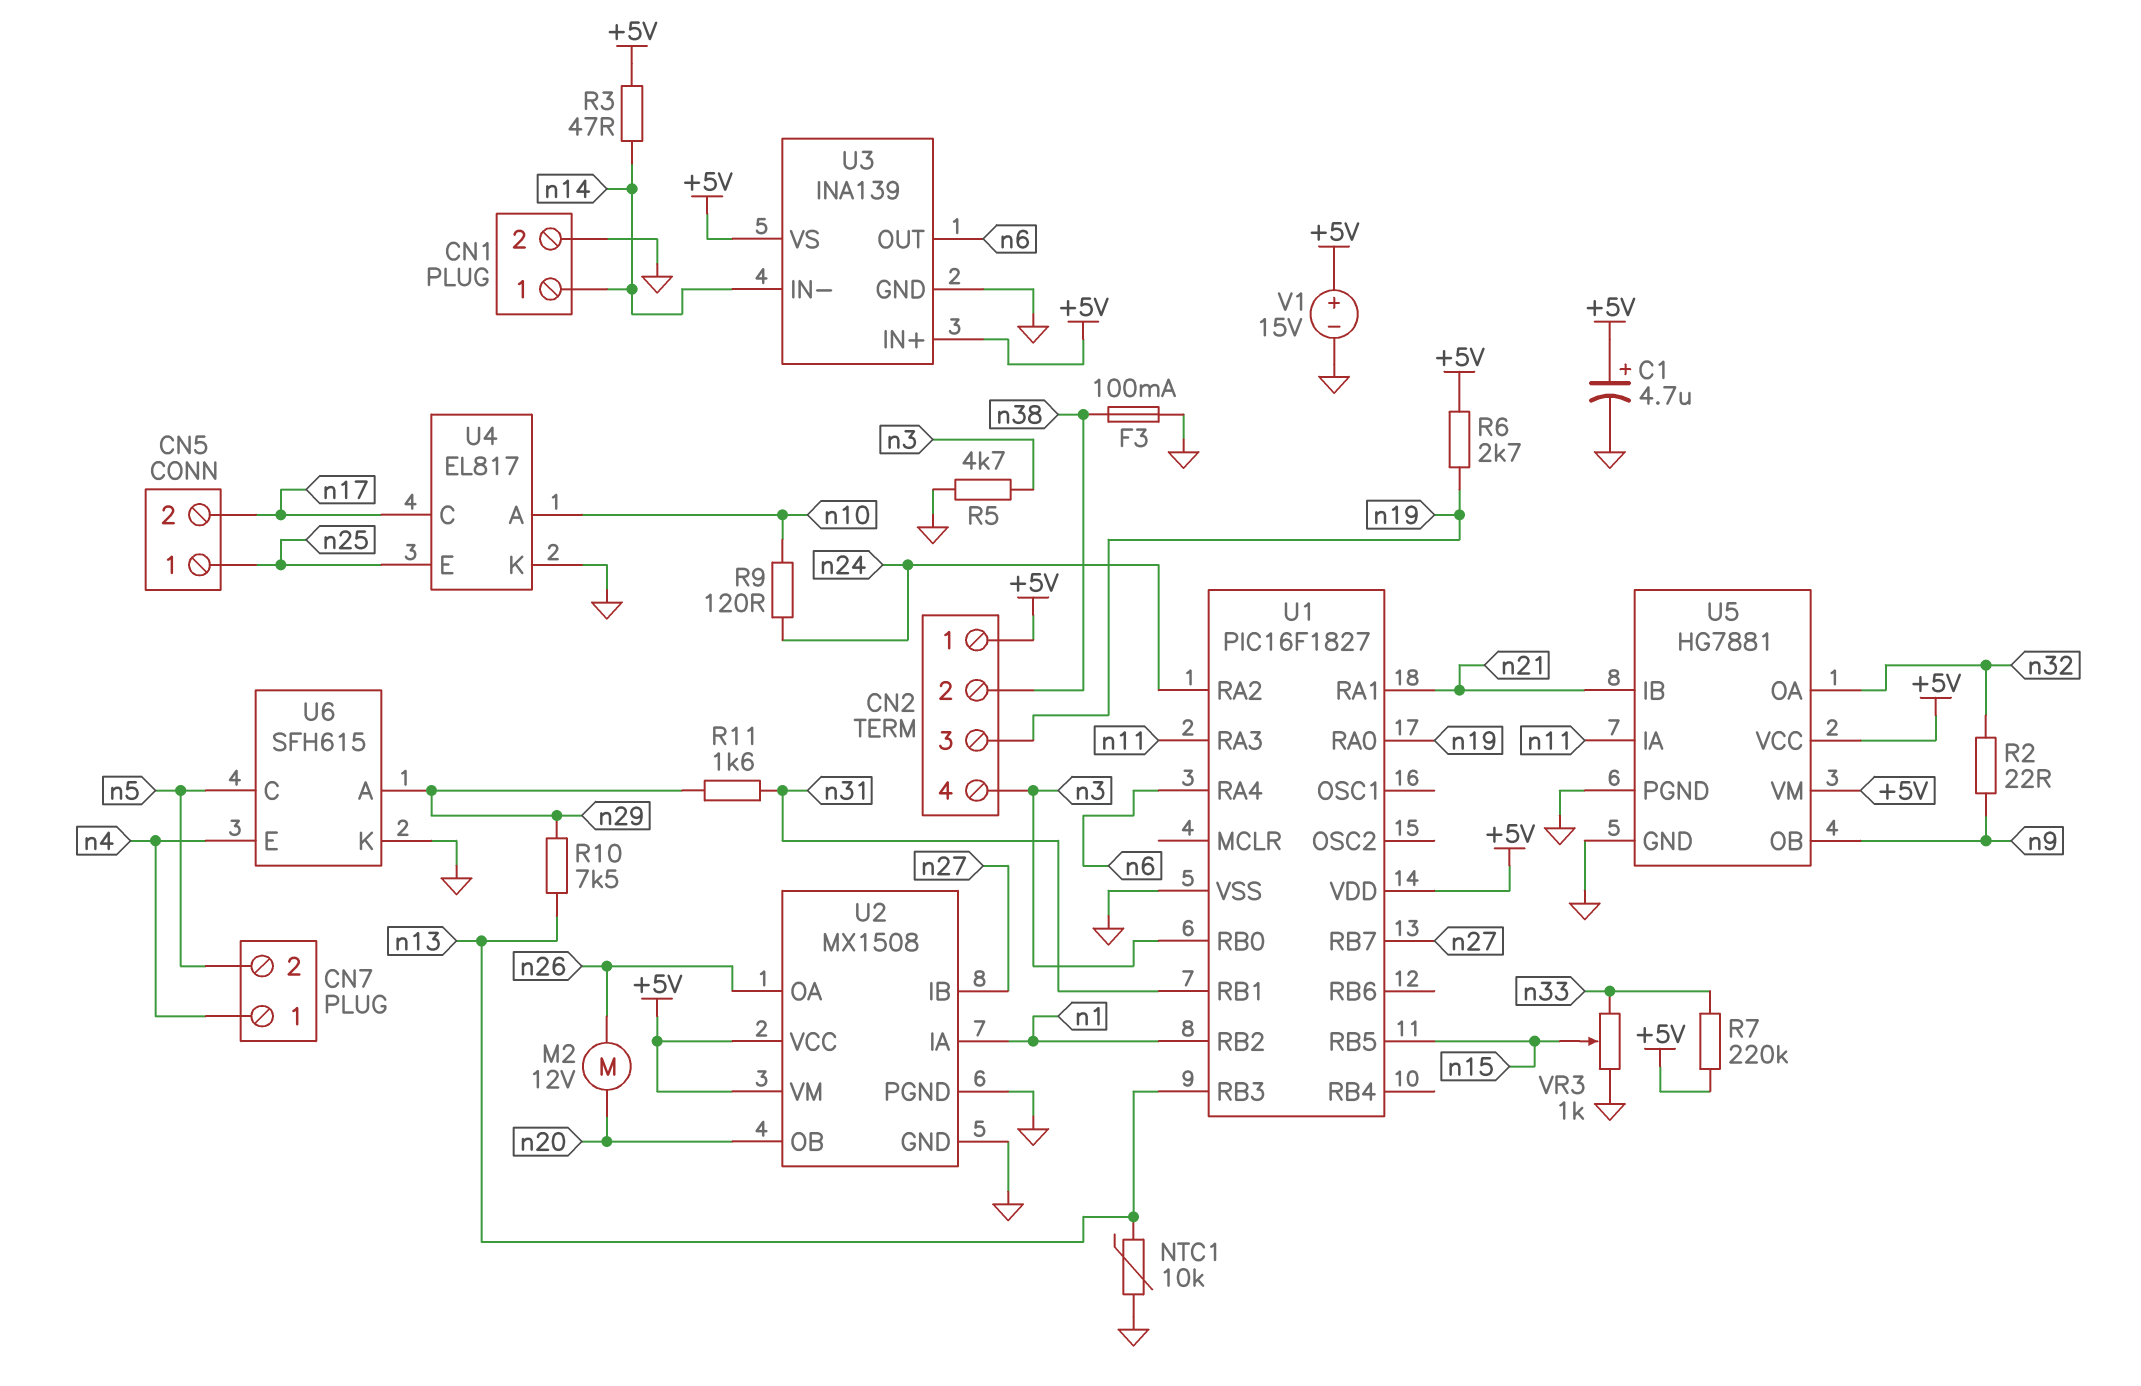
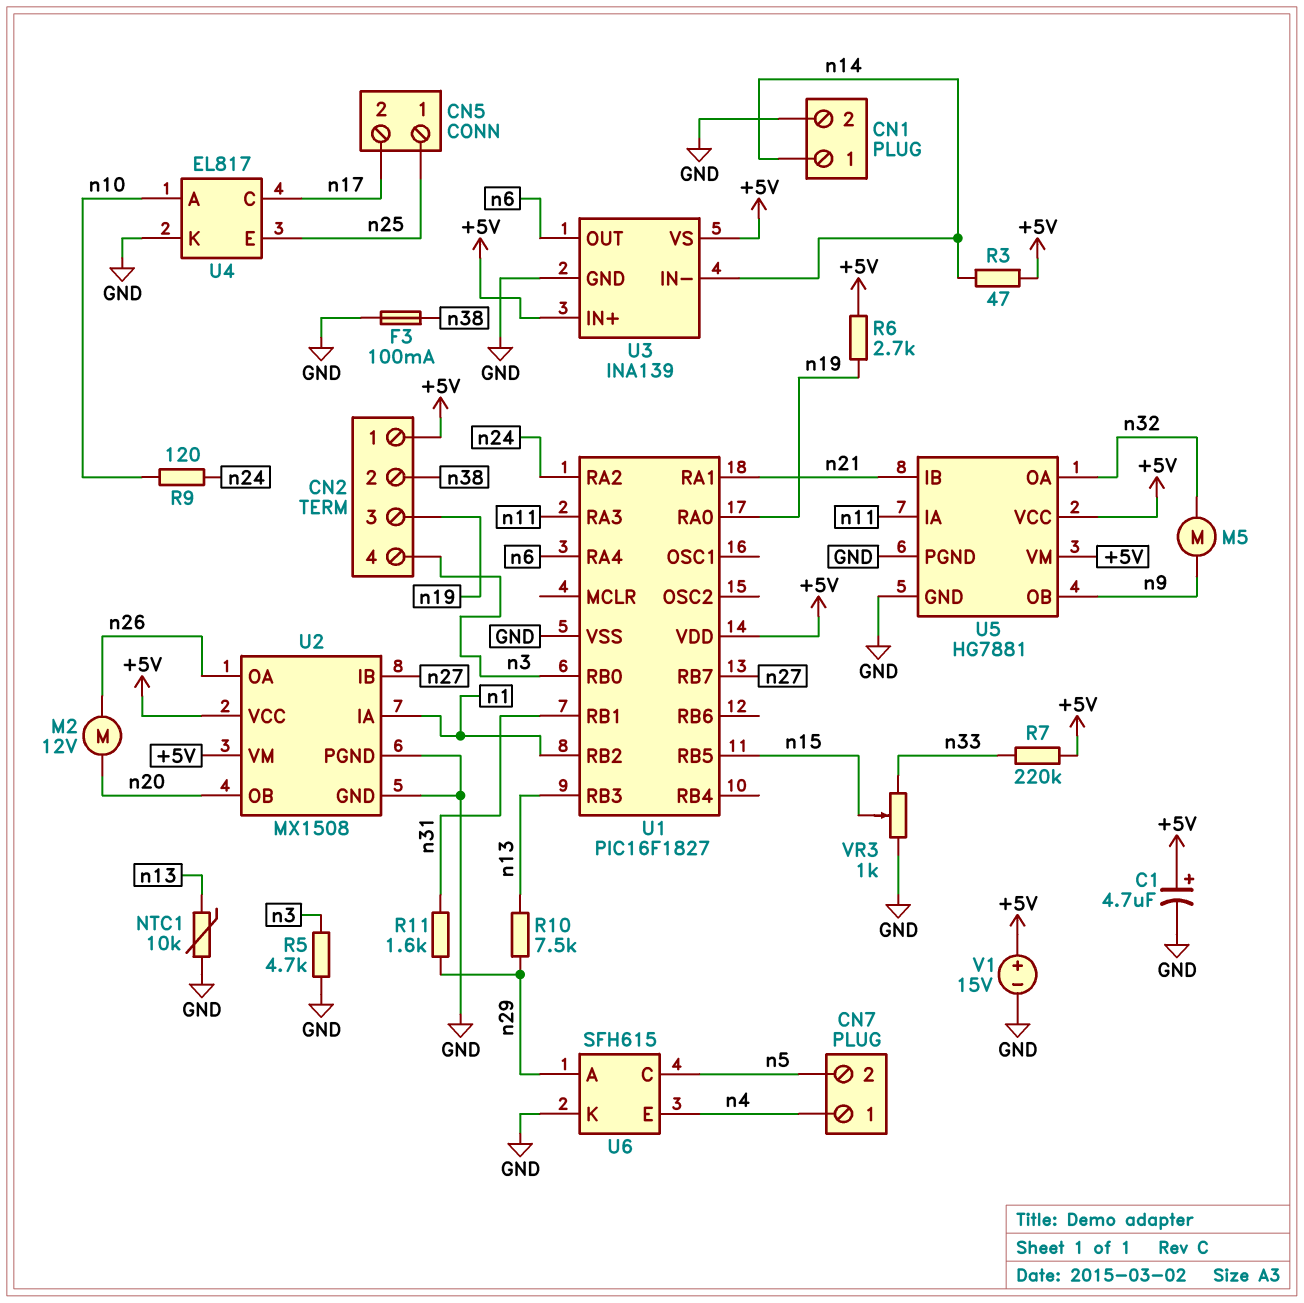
M5: none -> motor (n9, n32)
R2: 22 (n9, n32) -> none

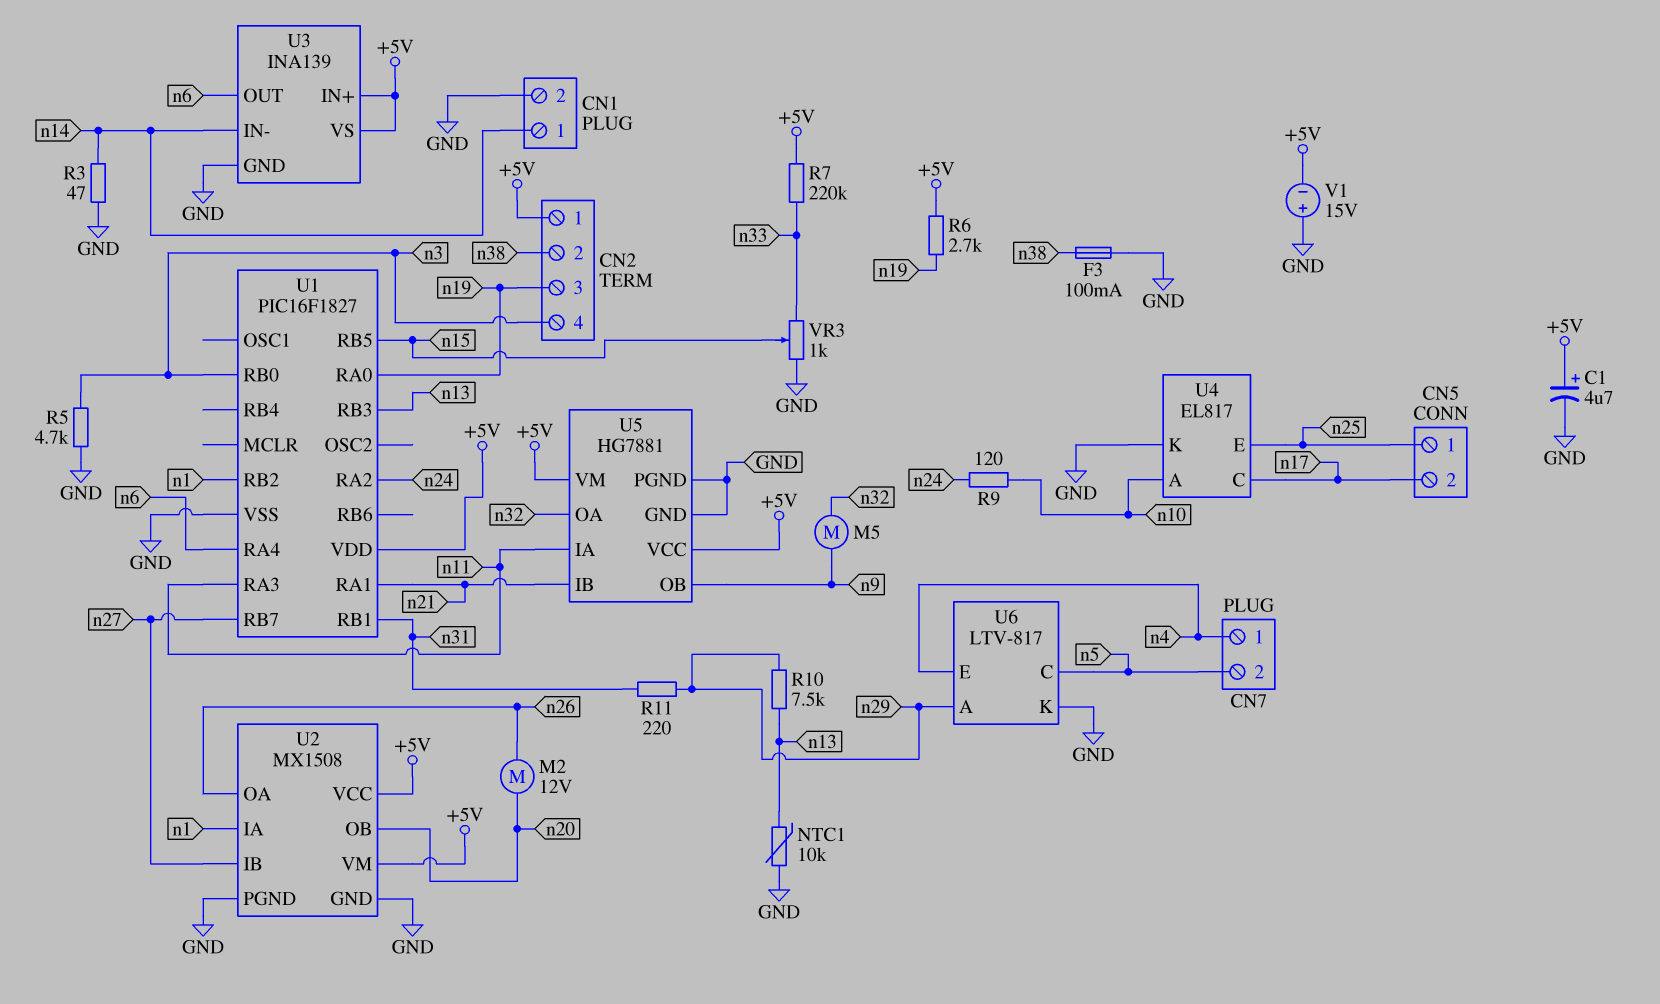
R3: 47 (+5V, n14) -> 47 (GND, n14)
R11: 1.6k (n29, n31) -> 220 (n29, n31)
U6: SFH615 -> LTV-817
V1: 15V (plus +5V, minus GND) -> 15V (plus GND, minus +5V)

